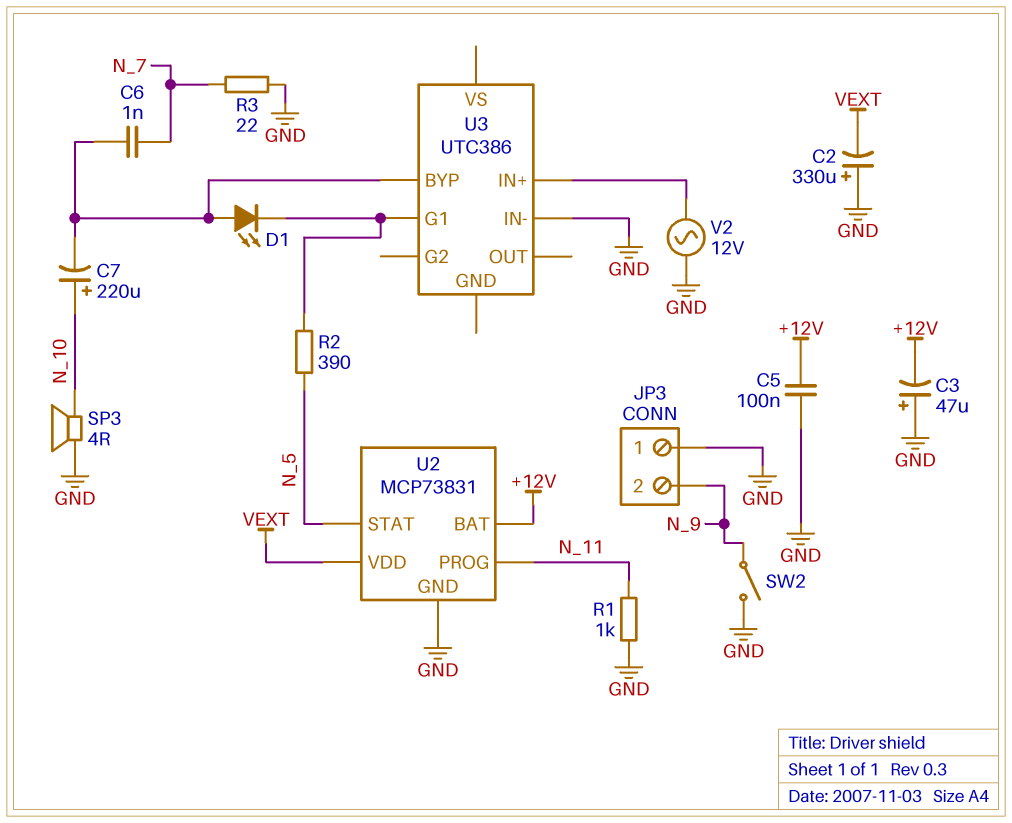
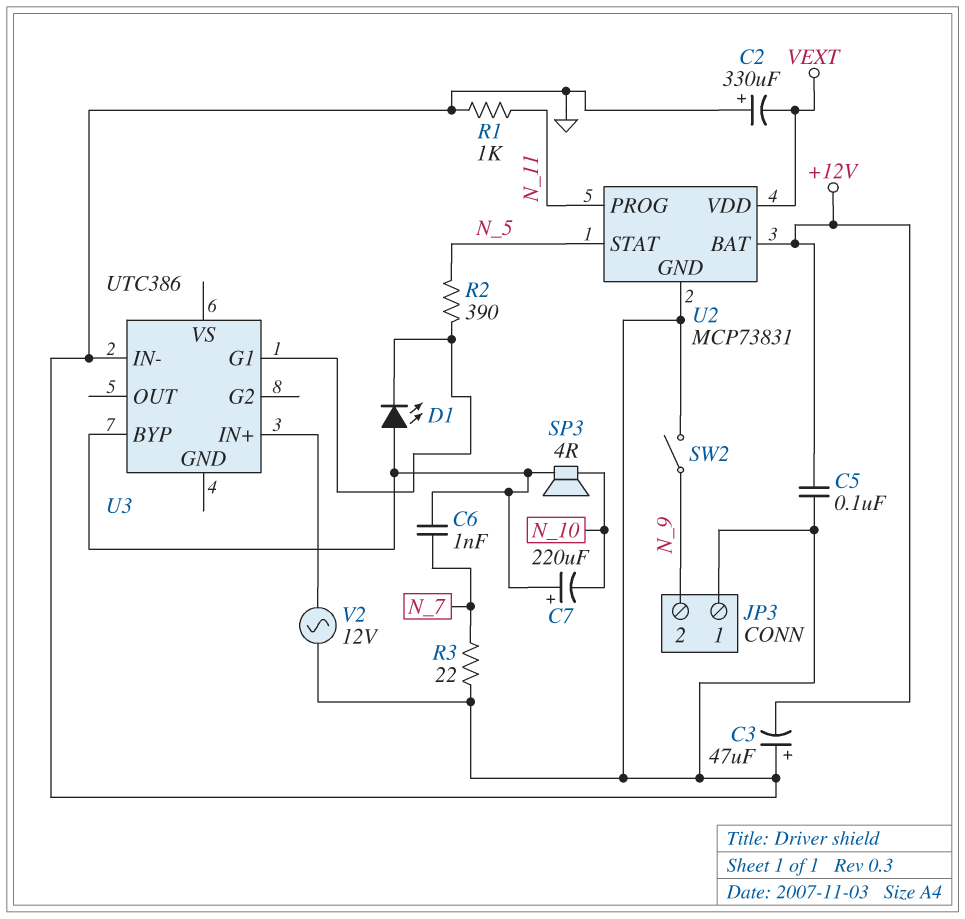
C7: 220uF (plus N_10, minus U3/BYP) -> 220uF (plus U3/BYP, minus N_10)
SP3: speaker 4R (GND, N_10) -> speaker 4R (N_10, U3/BYP)

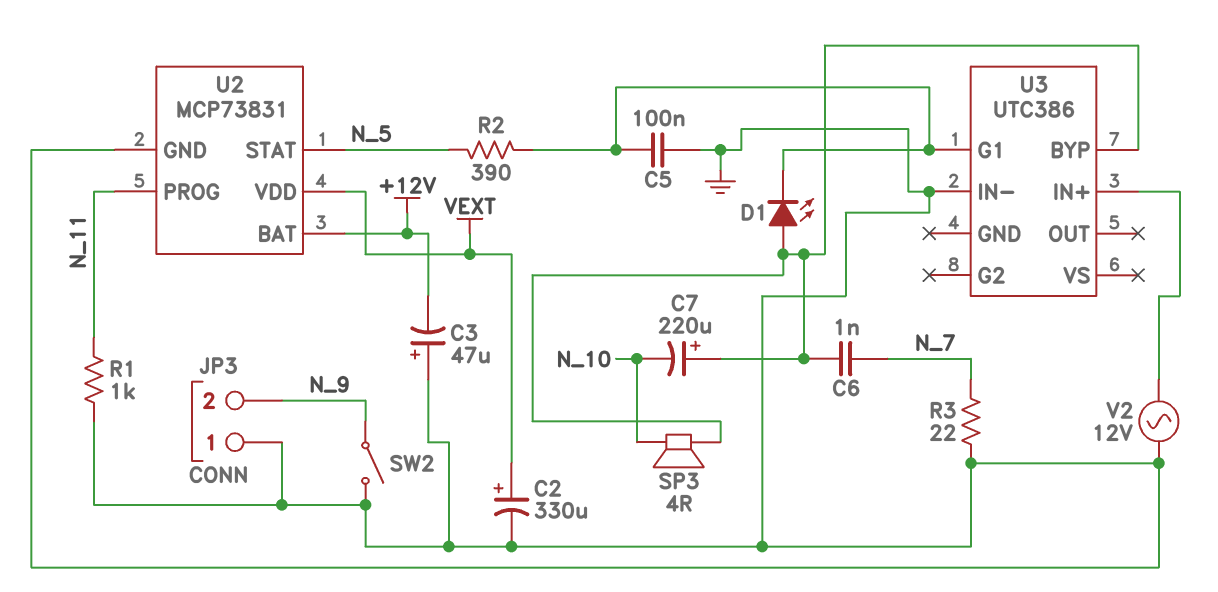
C2: 330uF (plus GND, minus VEXT) -> 330uF (plus VEXT, minus GND)
C5: 100nF (+12V, GND) -> 100nF (GND, U3/G1)

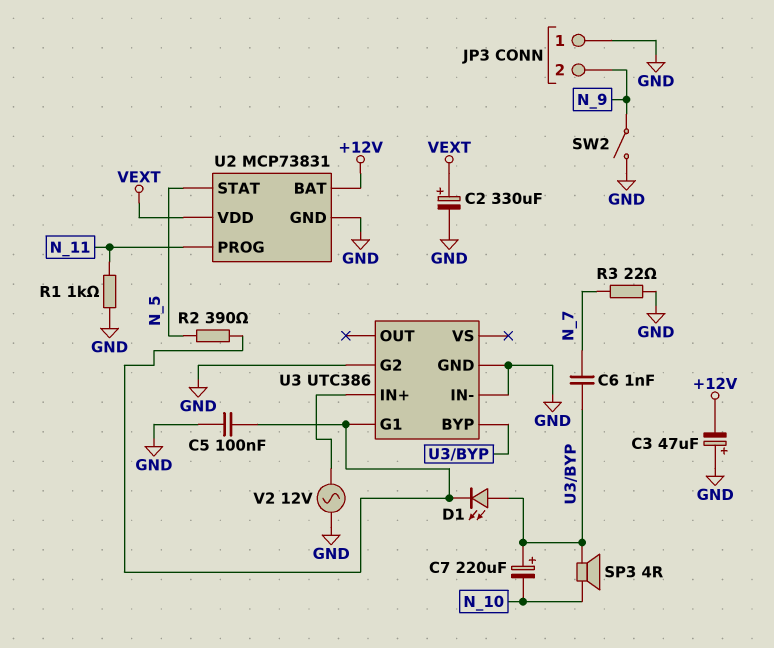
U3 pin G2: none -> GND
U3 pin GND: none -> GND

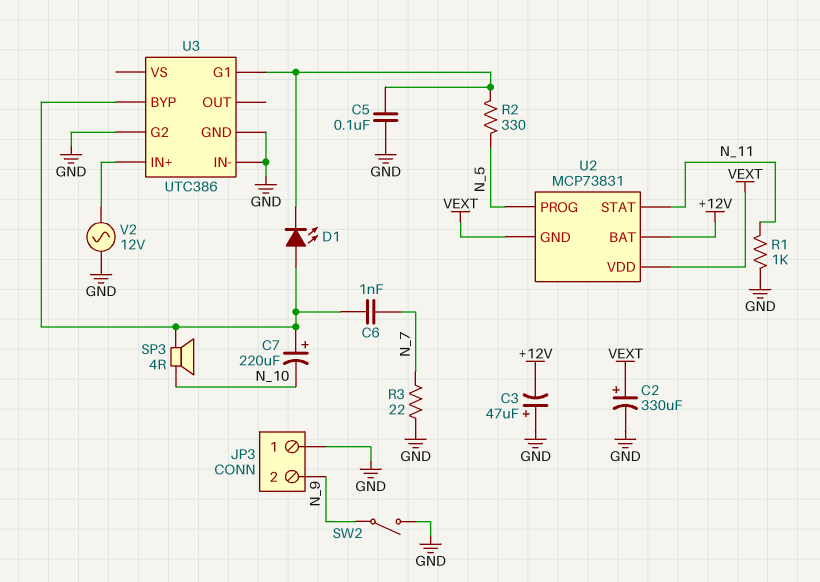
R2: 390 (N_5, U3/G1) -> 330 (N_5, U3/G1)
U2 pin GND: GND -> VEXT
U2 pin PROG: N_11 -> N_5
U2 pin STAT: N_5 -> N_11

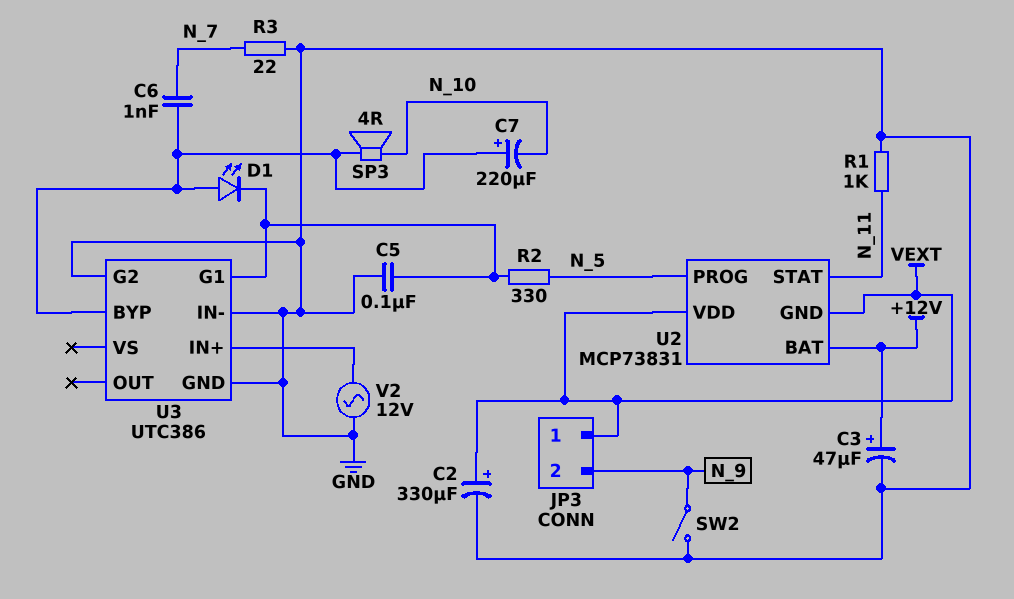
C3: 47uF (plus GND, minus +12V) -> 47uF (plus +12V, minus GND)
JP3 pin 1: GND -> VEXT

